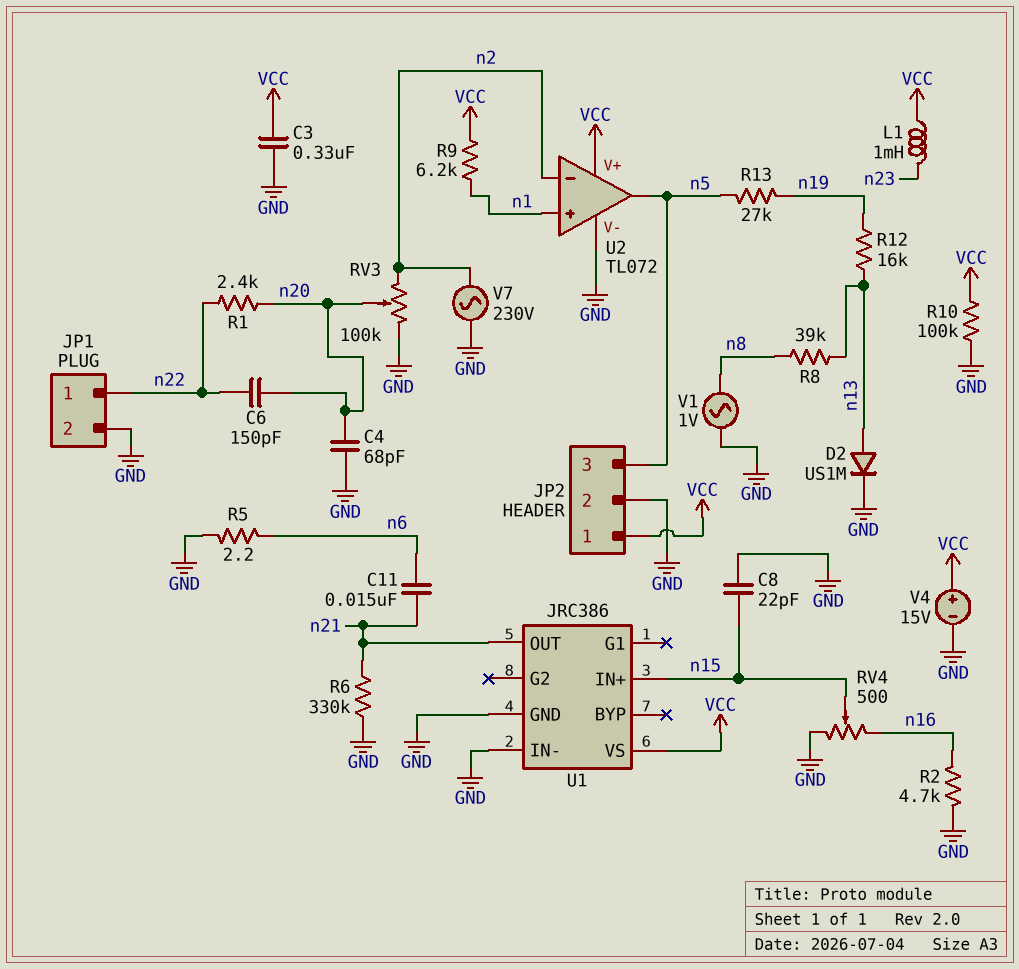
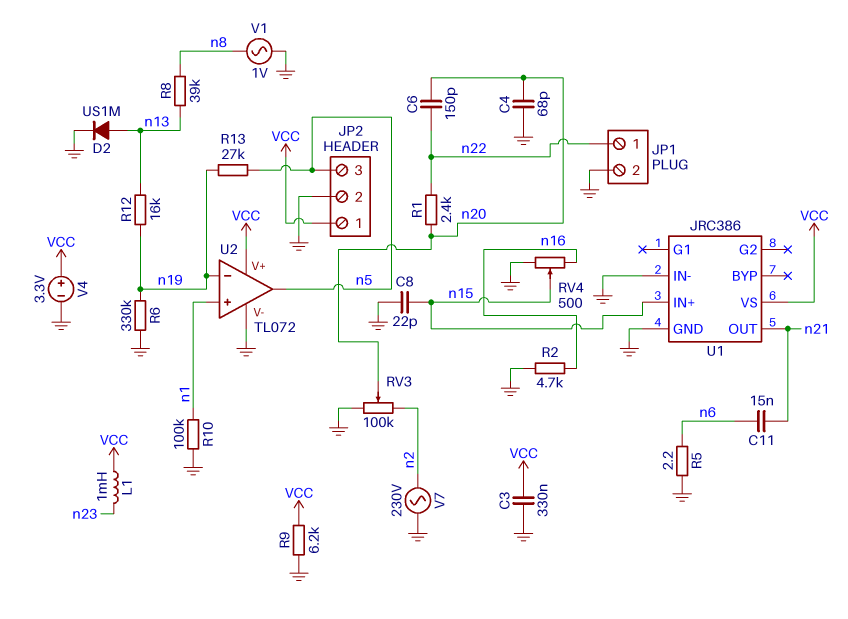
R6: 330k (GND, n21) -> 330k (GND, n19)
R9: 6.2k (VCC, n1) -> 6.2k (GND, VCC)
R10: 100k (GND, VCC) -> 100k (GND, n1)
U2 pin in-: n2 -> n19
V4: 15V (plus VCC, minus GND) -> 3.3V (plus VCC, minus GND)

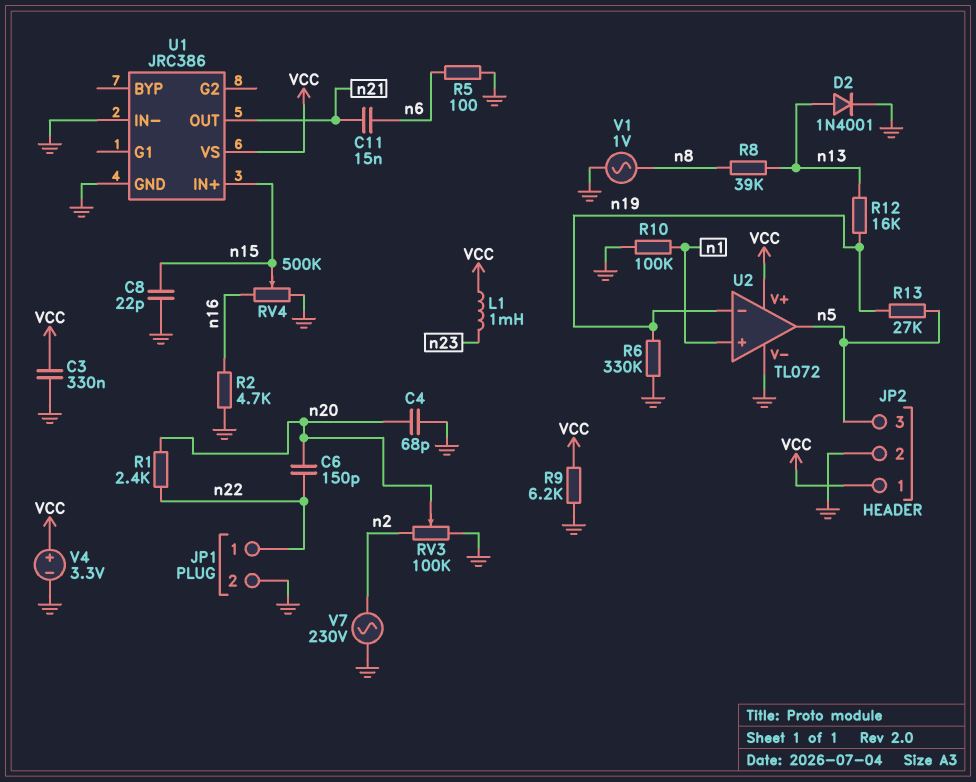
D2: diode US1M (A n13, K GND) -> diode 1N4001 (A n13, K GND)
R5: 2.2 (GND, n6) -> 100 (GND, n6)
RV4: 500 (GND, n16, wiper n15) -> 500k (GND, n16, wiper n15)

